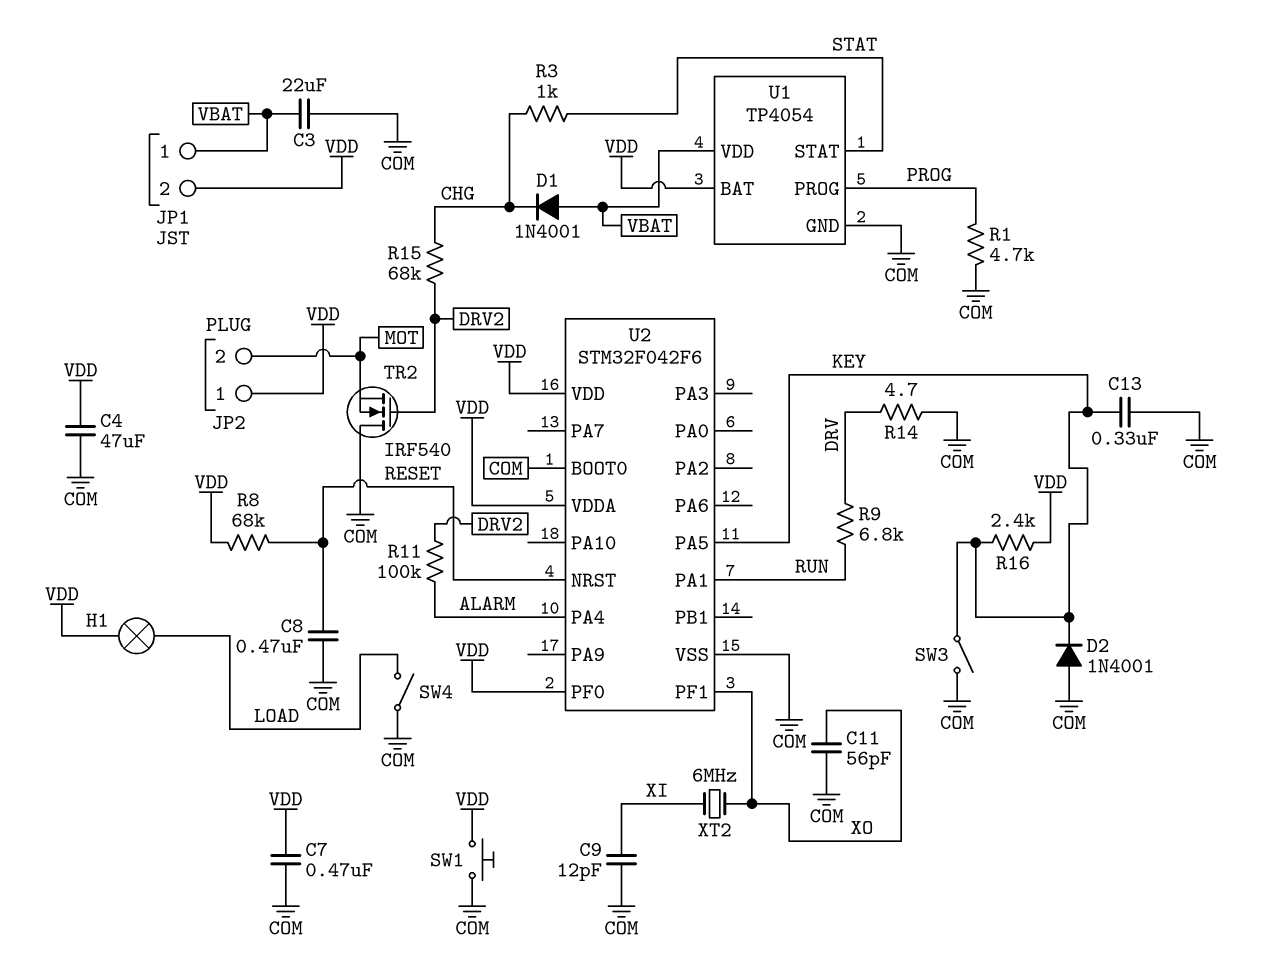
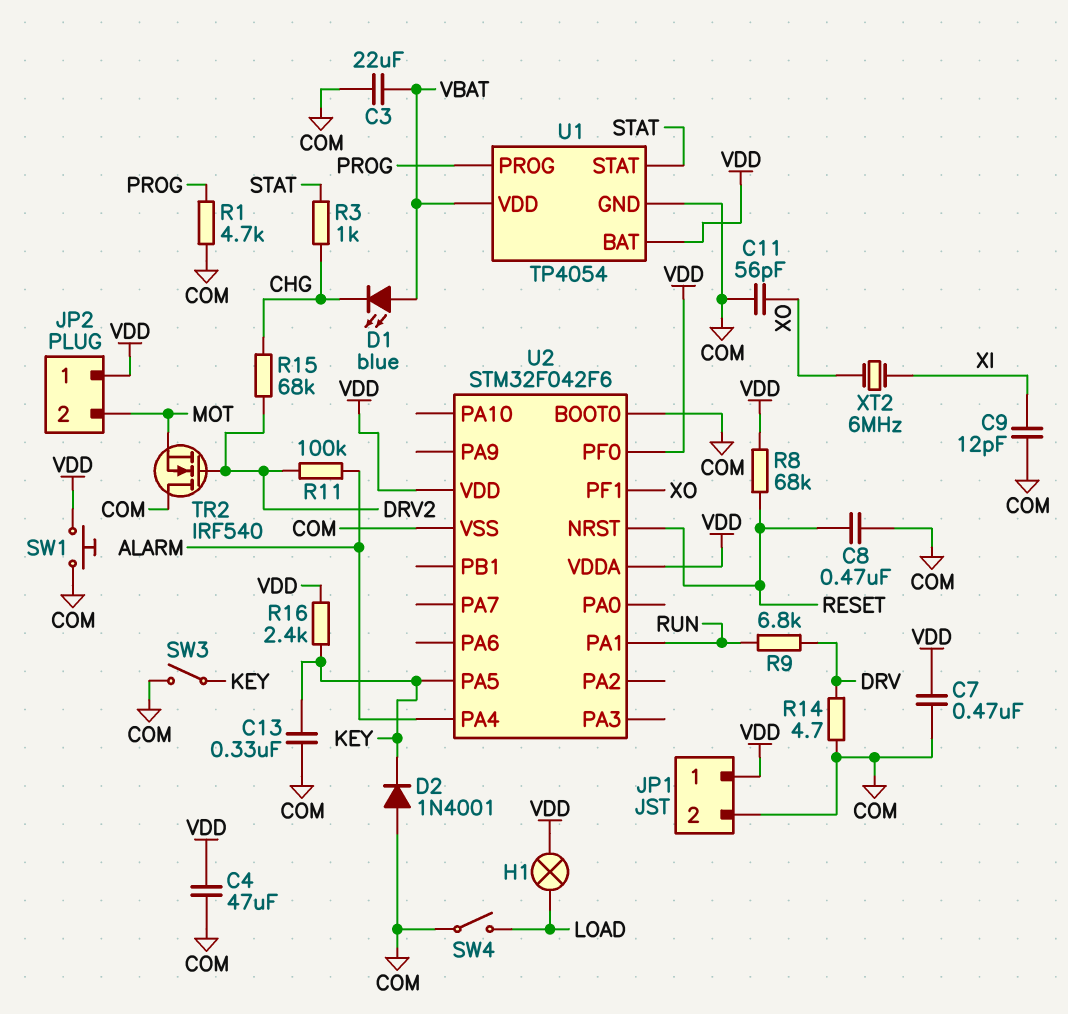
D1: diode 1N4001 (A VBAT, K CHG) -> LED blue (A VBAT, K CHG)
JP1 pin 1: VBAT -> VDD
JP1 pin 2: VDD -> COM

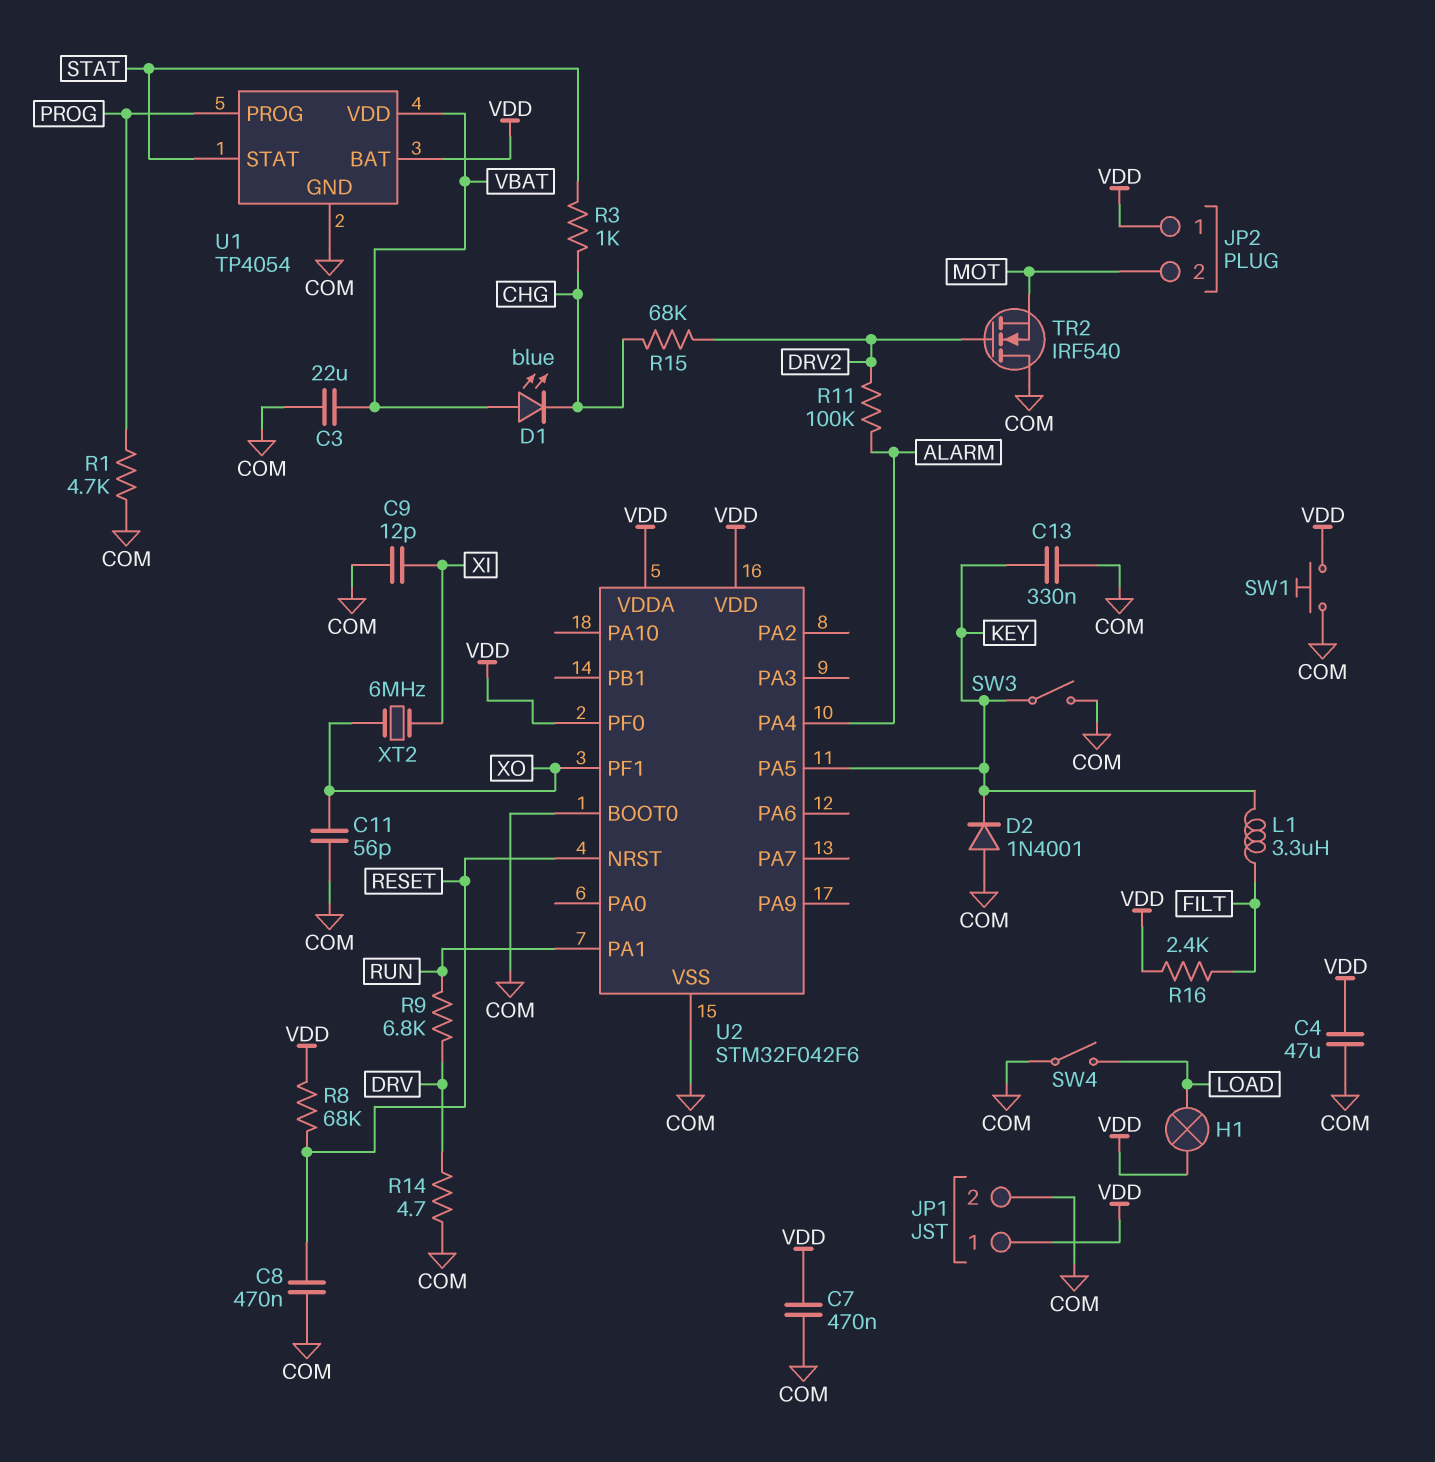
L1: none -> 3.3uH (FILT, KEY)
R16: 2.4k (KEY, VDD) -> 2.4k (FILT, VDD)

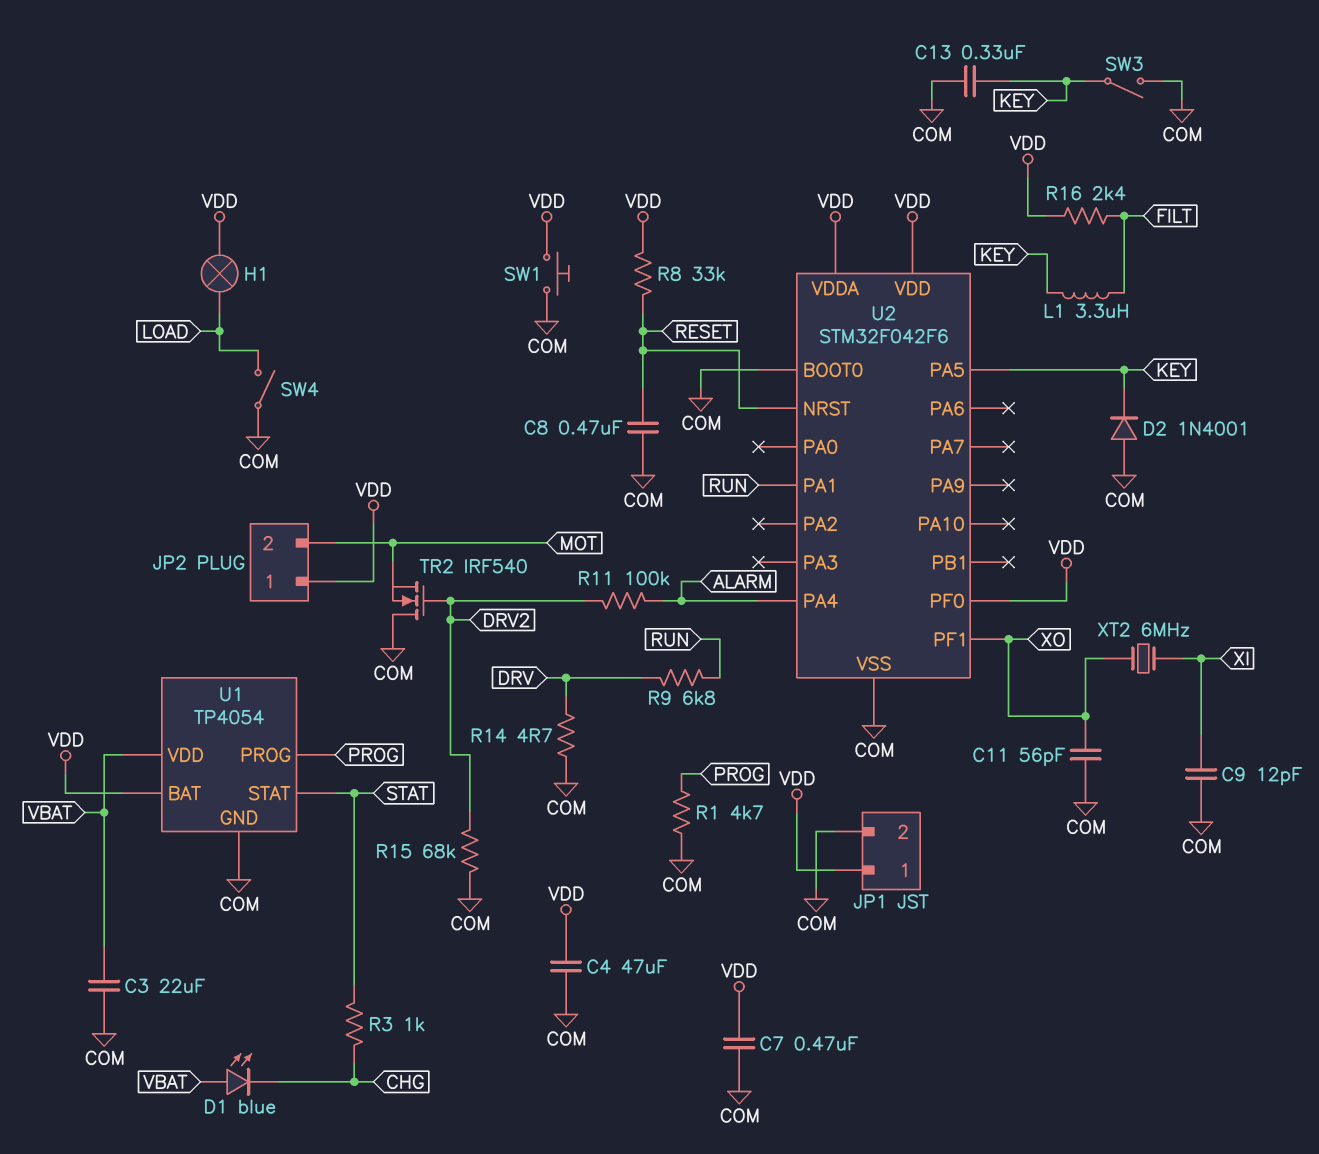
R8: 68k (RESET, VDD) -> 33k (RESET, VDD)
R15: 68k (CHG, DRV2) -> 68k (COM, DRV2)

